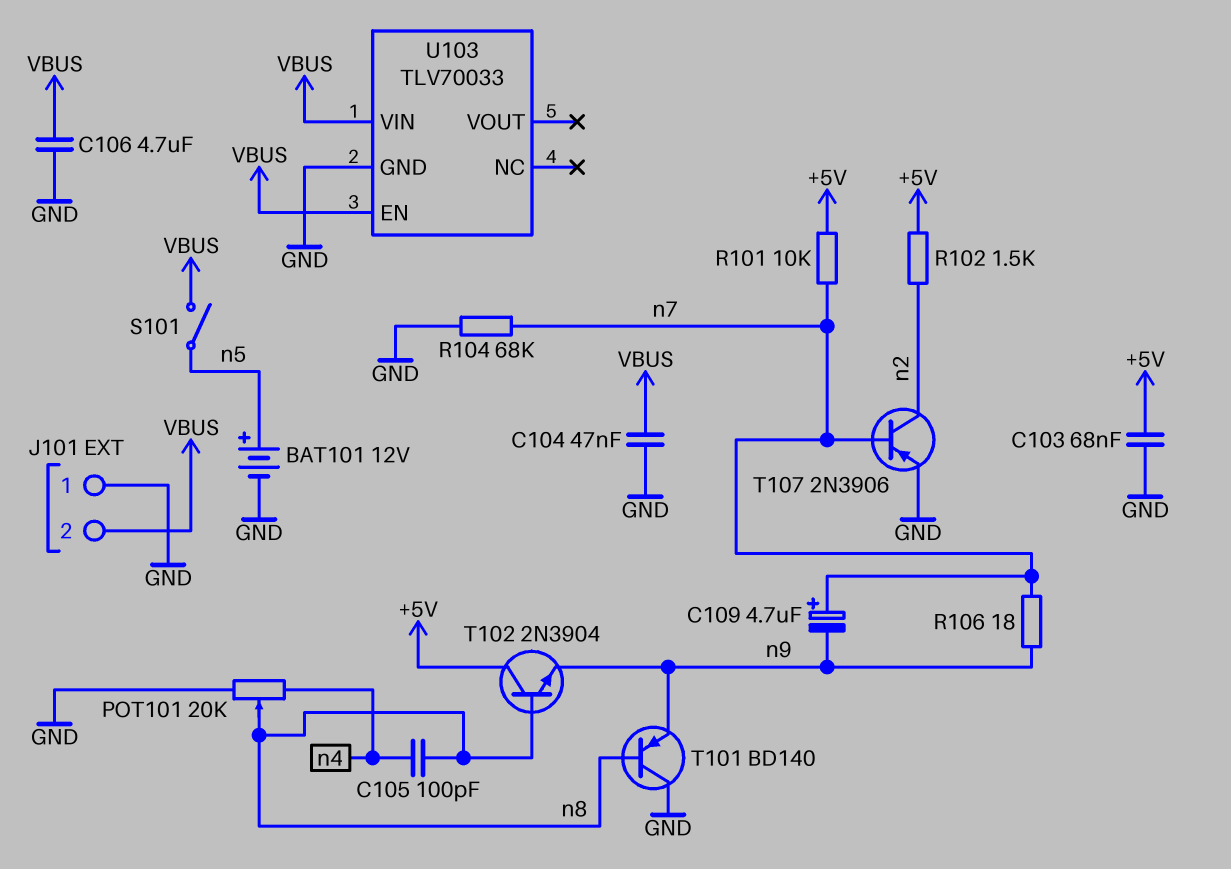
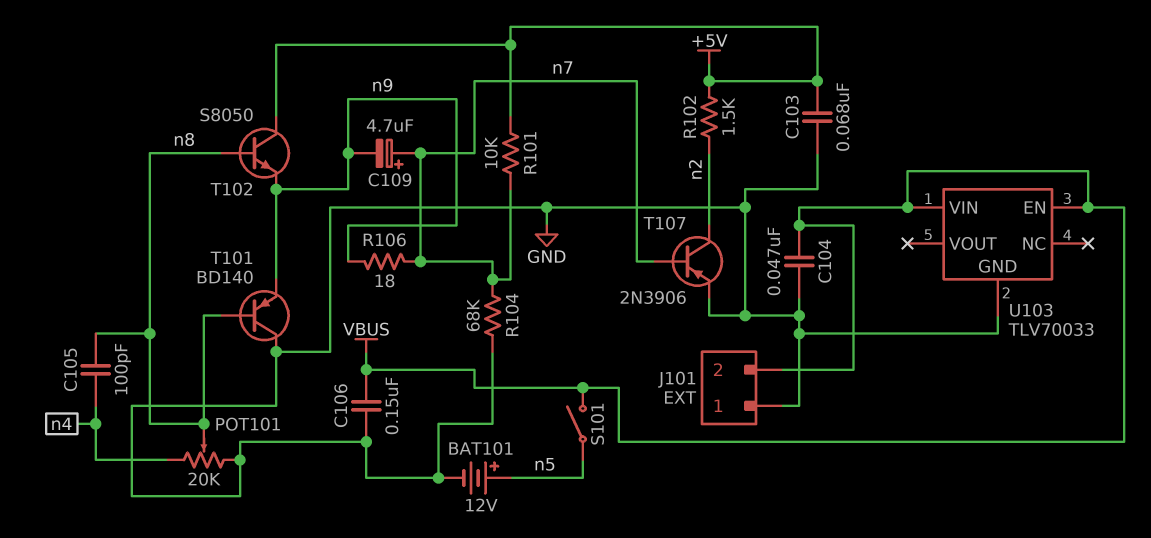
C106: 4.7uF (GND, VBUS) -> 150nF (GND, VBUS)
T102: NPN 2N3904 (B n8, C +5V, E n9) -> NPN S8050 (B n8, C +5V, E n9)

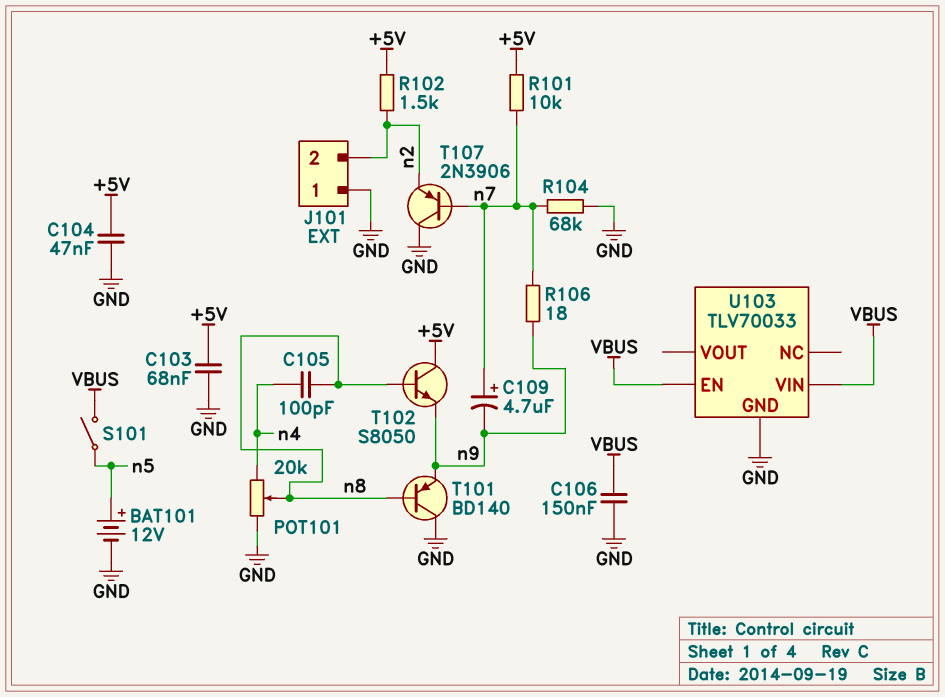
C104: 47nF (GND, VBUS) -> 47nF (+5V, GND)
J101 pin 2: VBUS -> n2
T107: PNP 2N3906 (B n7, C n2, E GND) -> PNP 2N3906 (B n7, C GND, E n2)

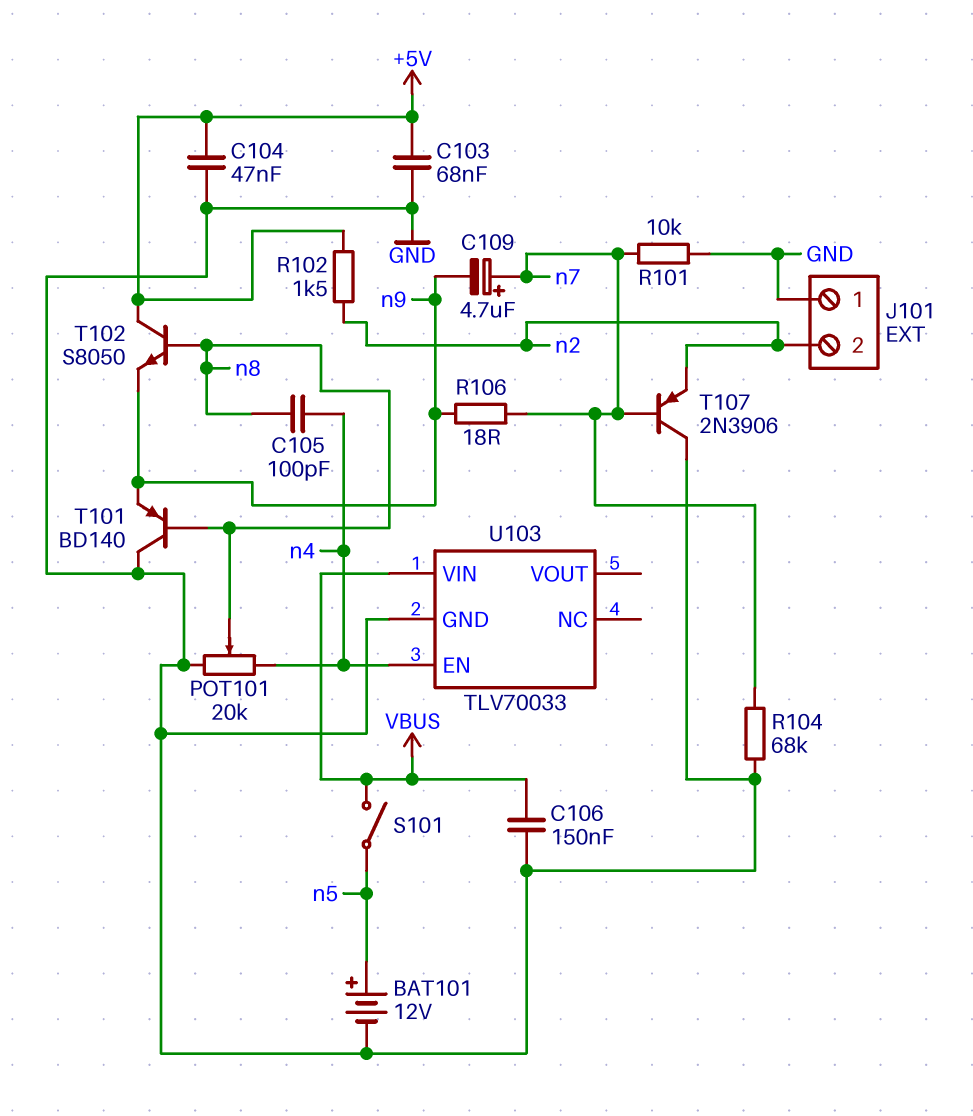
R101: 10k (+5V, n7) -> 10k (GND, n7)
U103 pin EN: VBUS -> n4

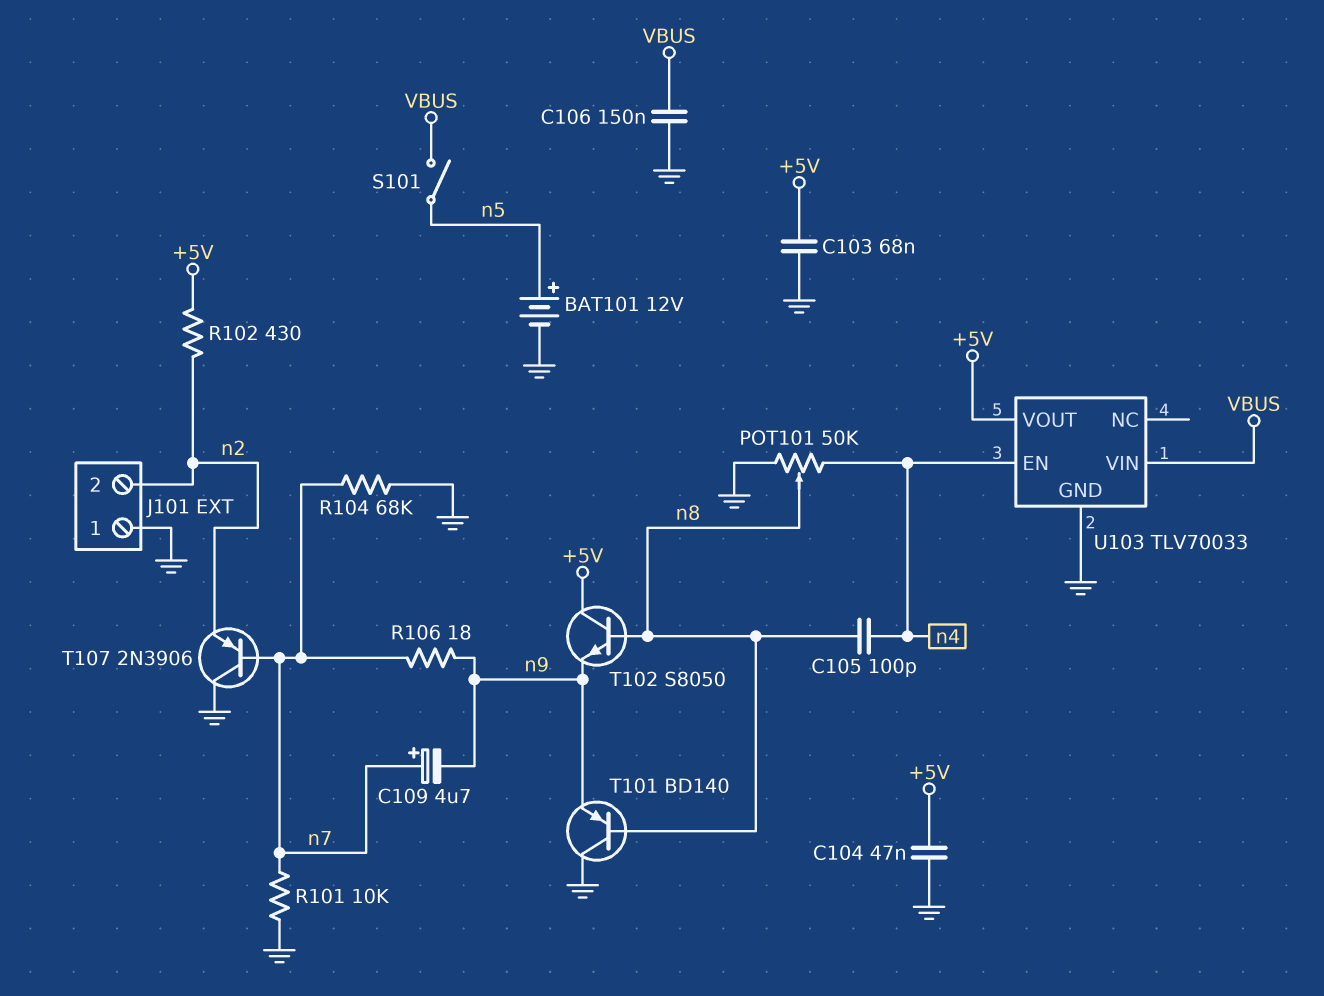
POT101: 20k (GND, n4, wiper n8) -> 50k (GND, n4, wiper n8)
R102: 1.5k (+5V, n2) -> 430 (+5V, n2)
U103 pin VOUT: none -> +5V

